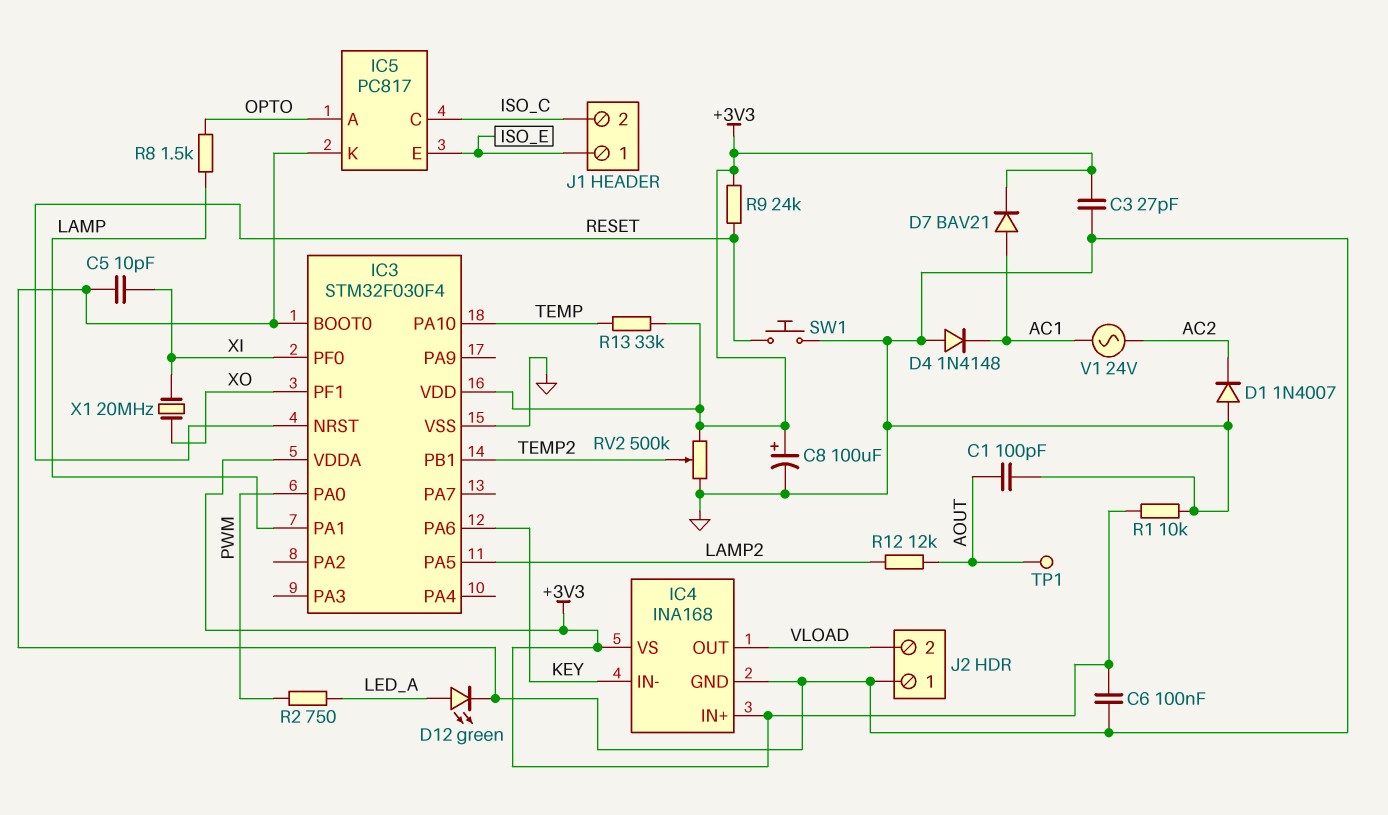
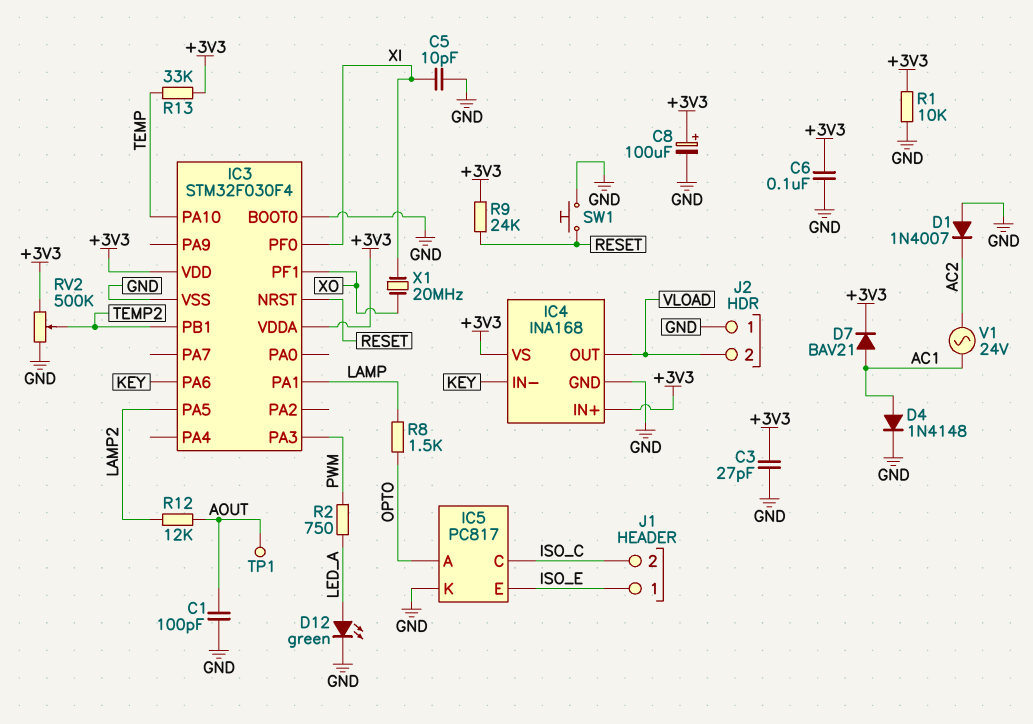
D4: diode 1N4148 (A GND, K AC1) -> diode 1N4148 (A AC1, K GND)
IC3 pin PA0: PWM -> none
IC3 pin PA3: none -> PWM

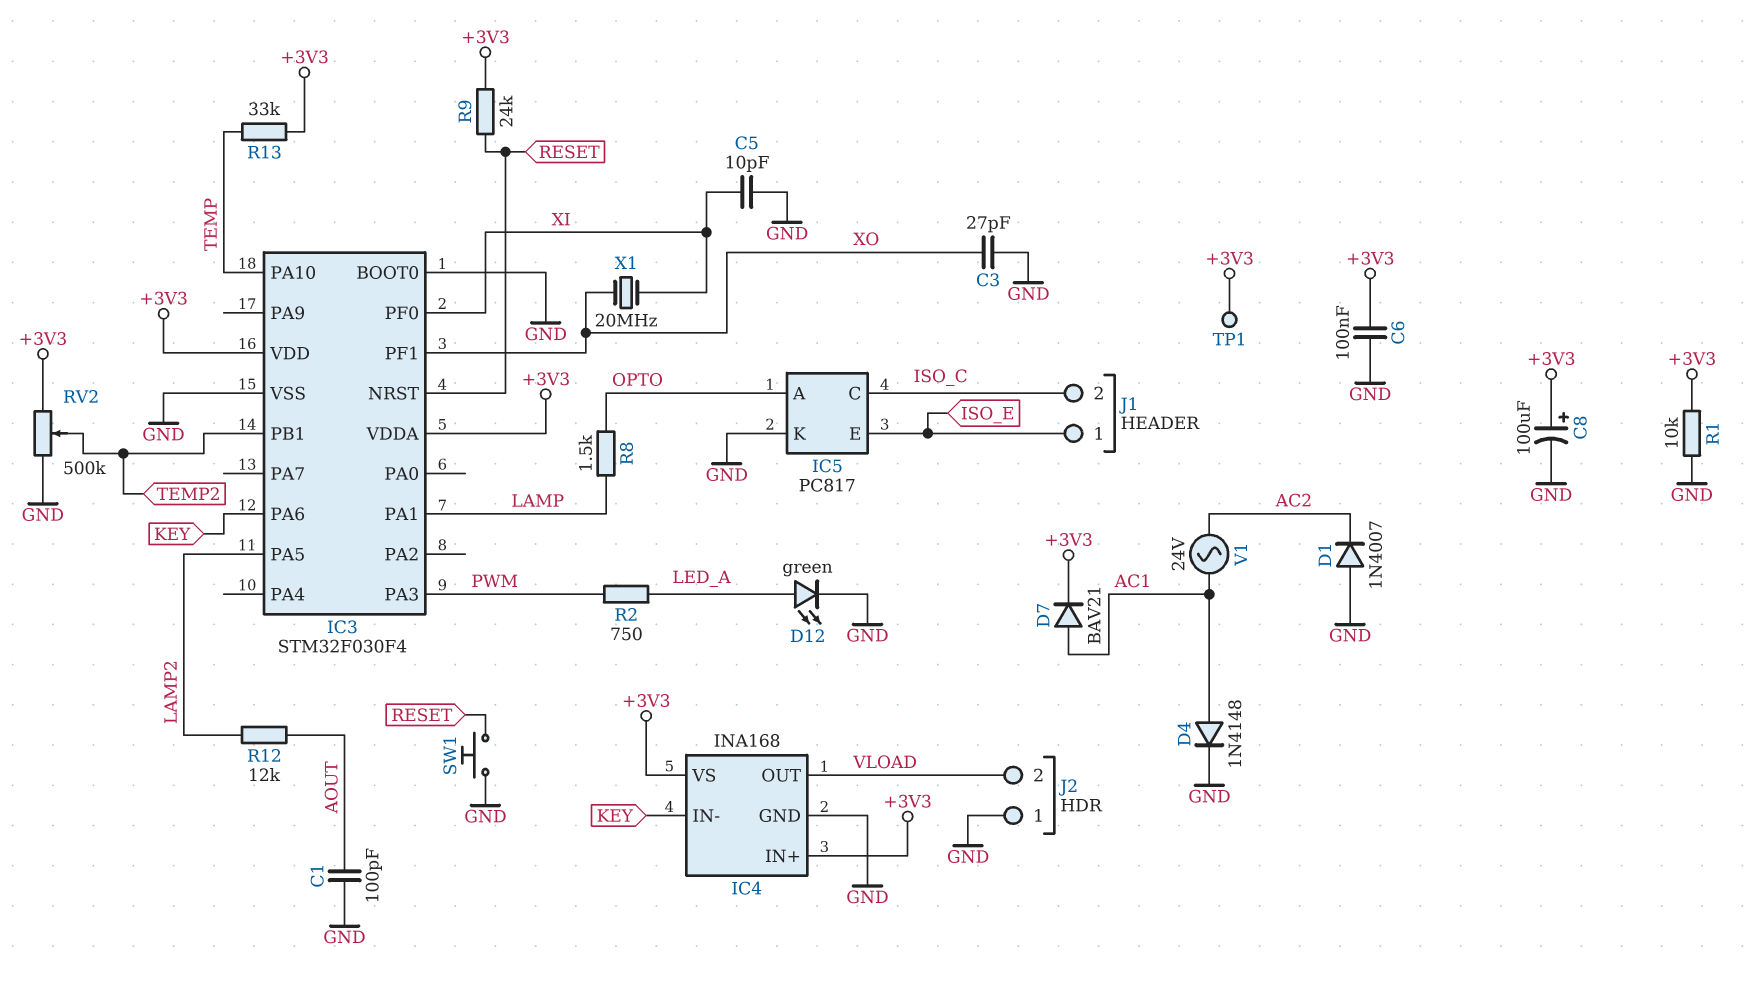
C3: 27pF (+3V3, GND) -> 27pF (GND, XO)
TP1: test point (AOUT) -> test point (+3V3)

